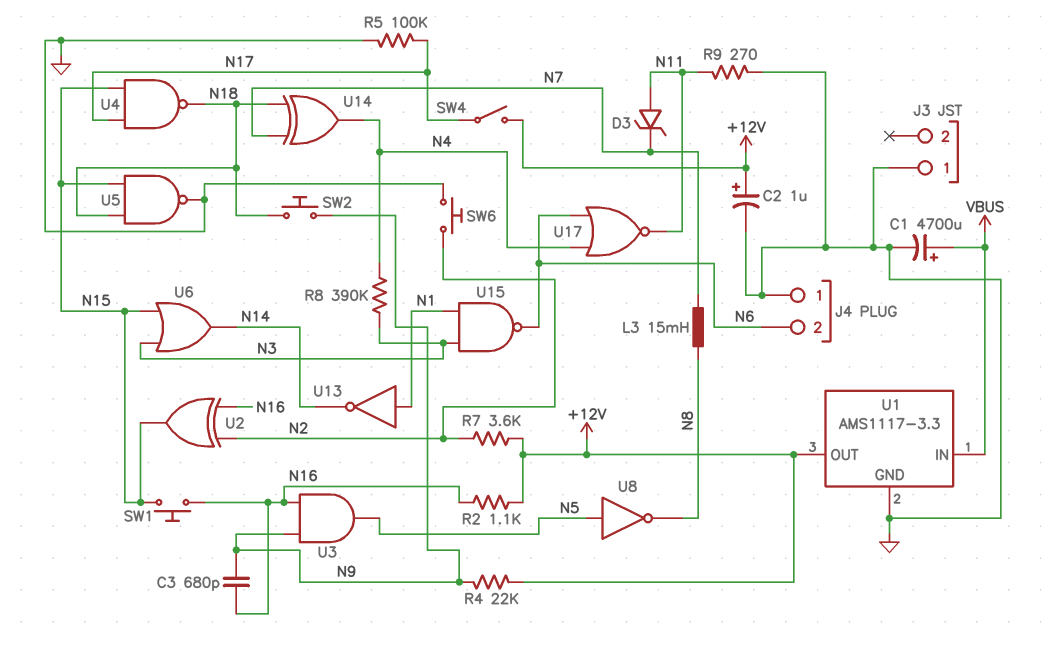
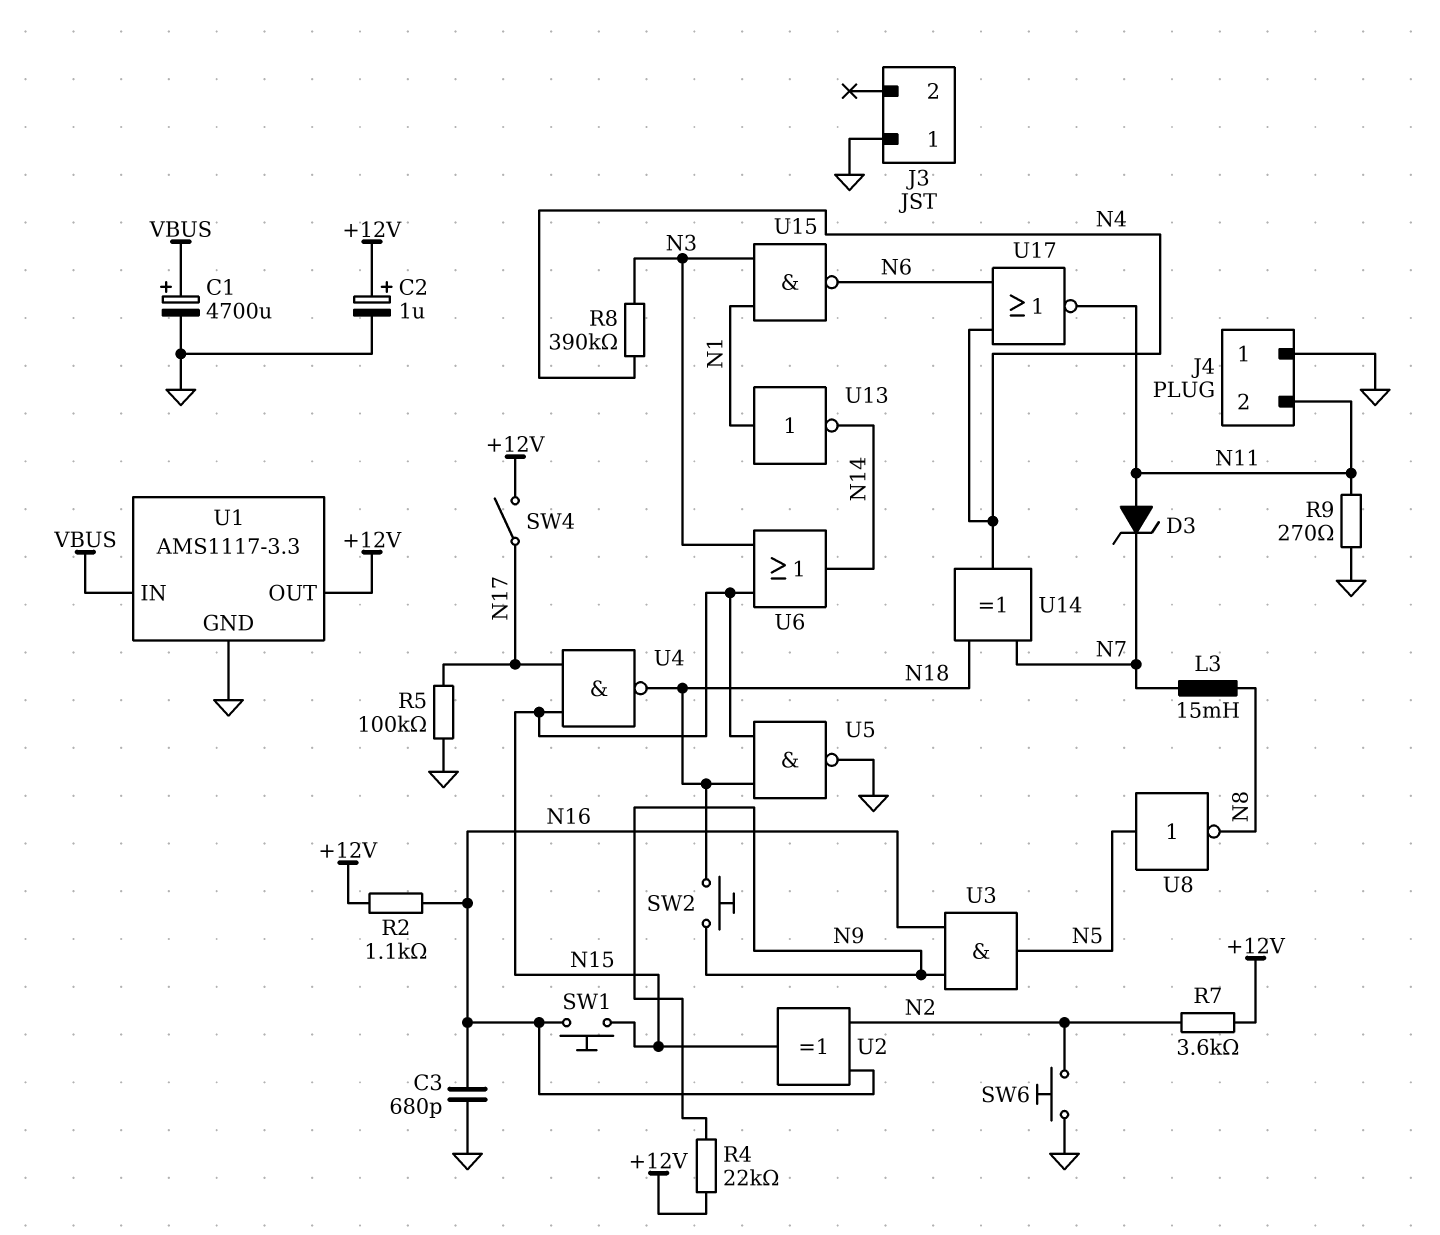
C3: 680pF (N9, N16) -> 680pF (GND, N16)
J4 pin 2: N6 -> N11

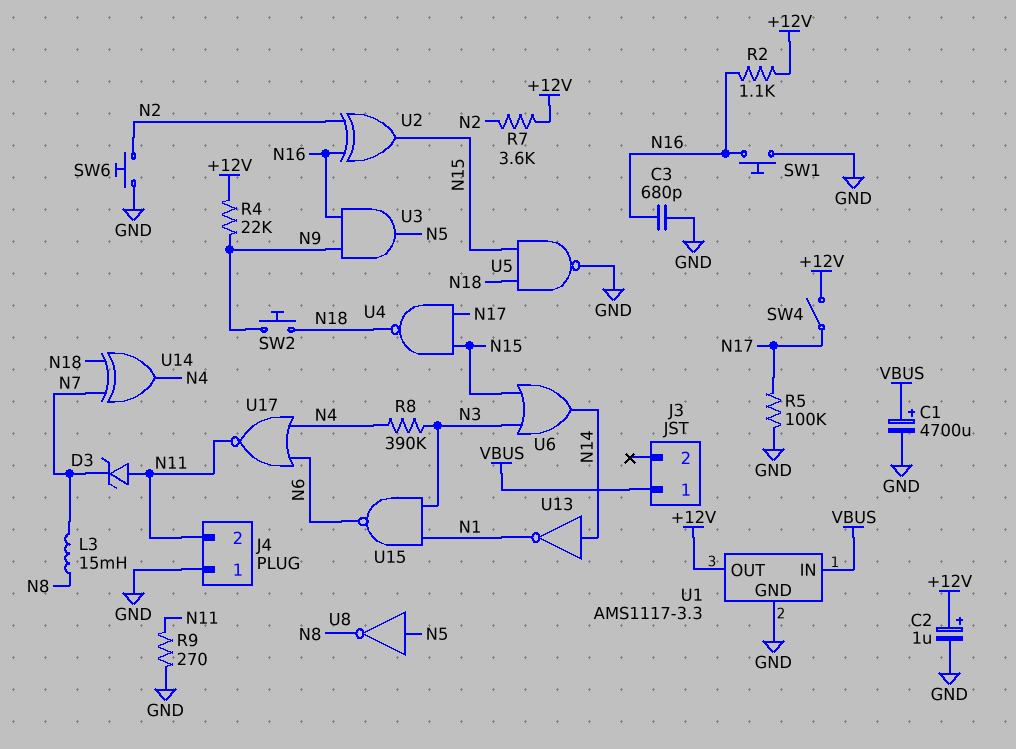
J3 pin 1: GND -> VBUS
SW1: button (N15, N16) -> button (GND, N16)
U13: NOT (in N1, out N14) -> NOT (in N14, out N1)

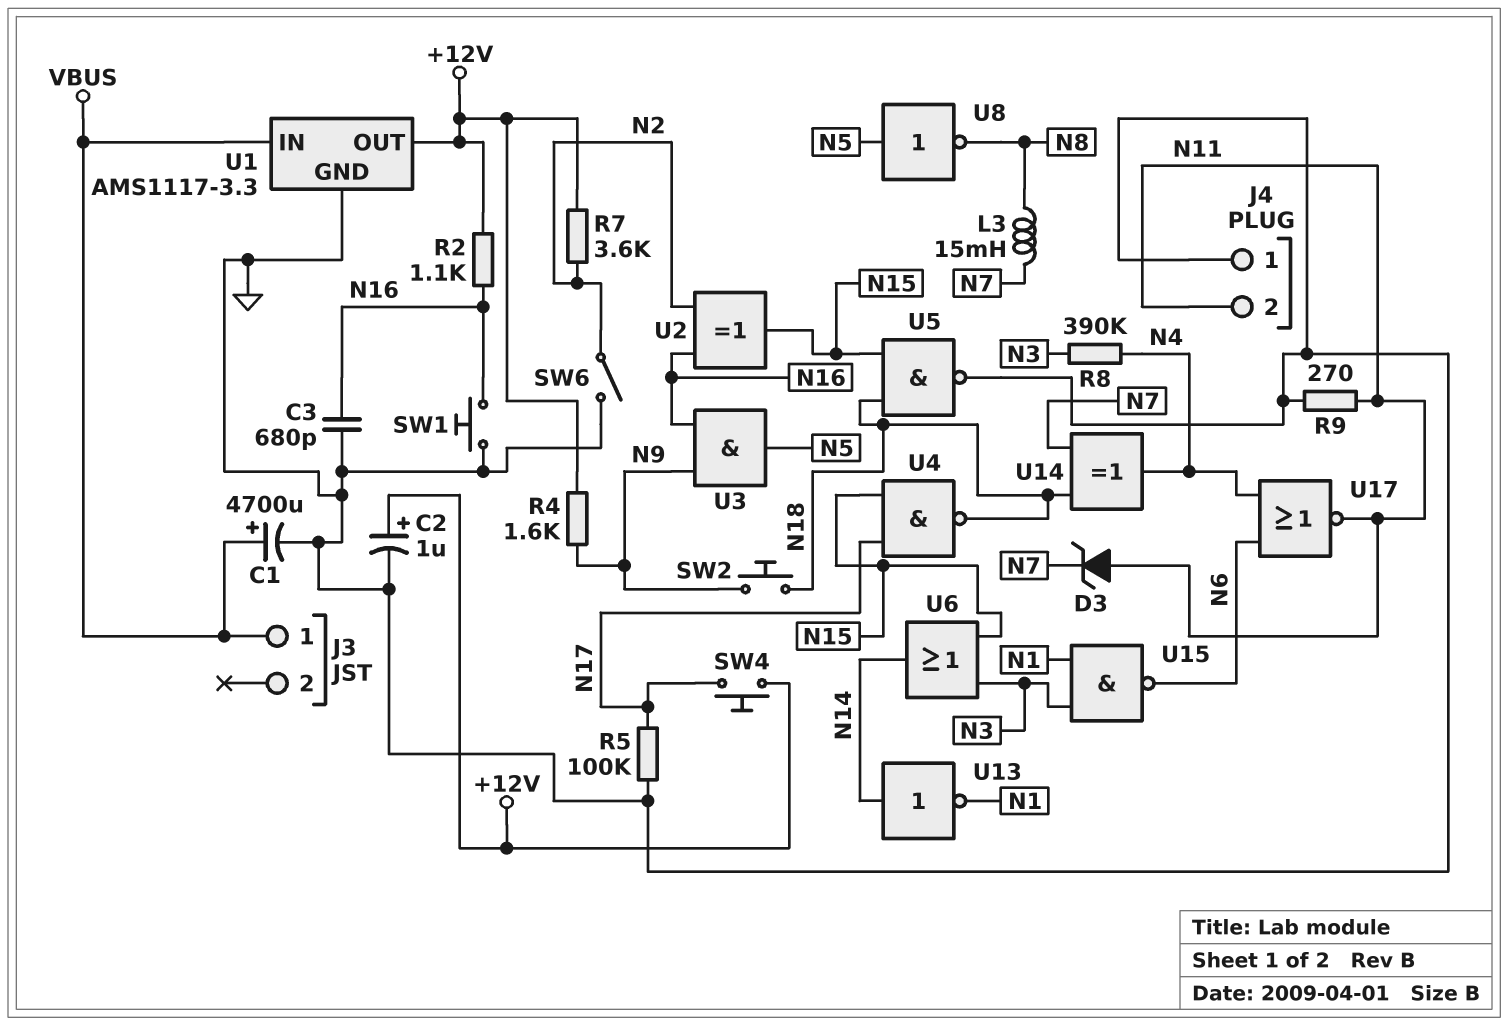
R4: 22k (+12V, N9) -> 1.6k (+12V, N9)
SW4: switch (+12V, N17) -> button (+12V, N17)
SW6: button (GND, N2) -> switch (GND, N2)

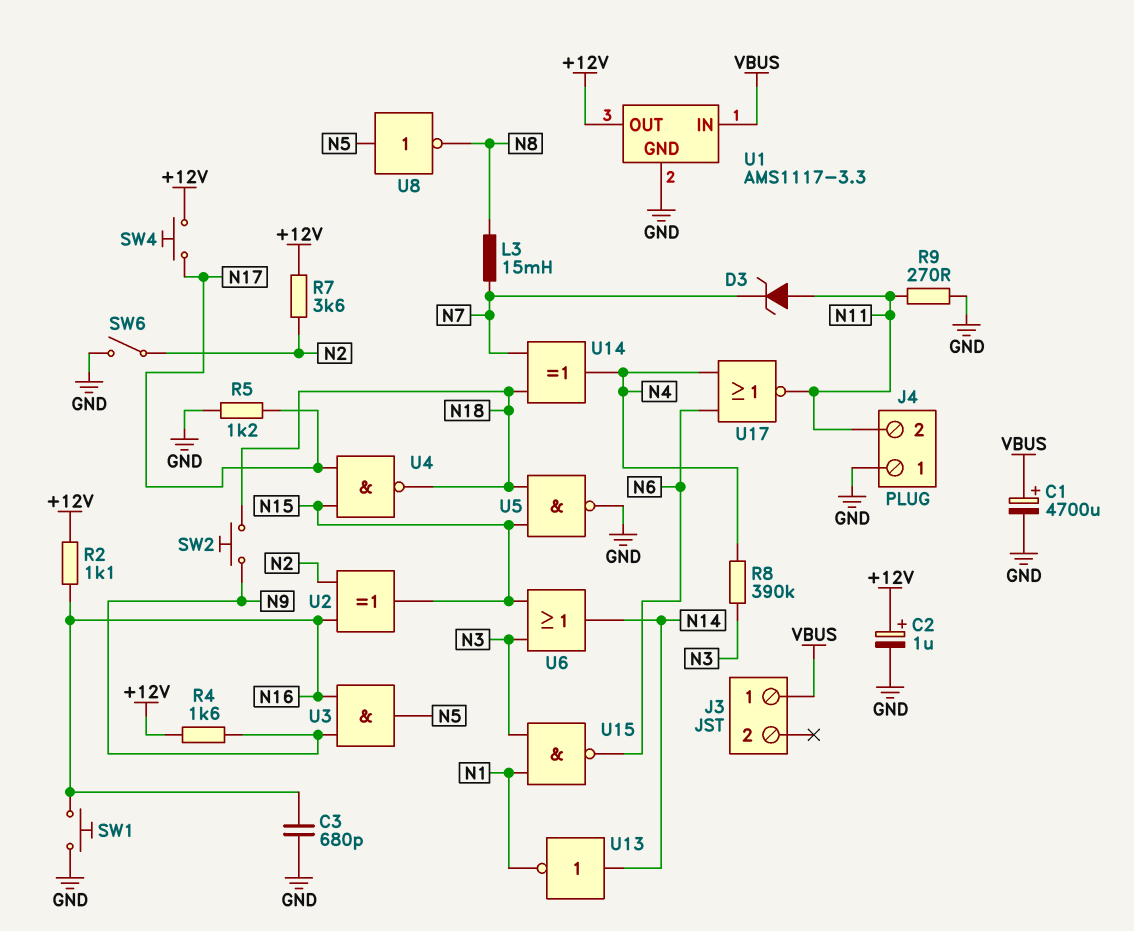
R5: 100k (GND, N17) -> 1.2k (GND, N17)

